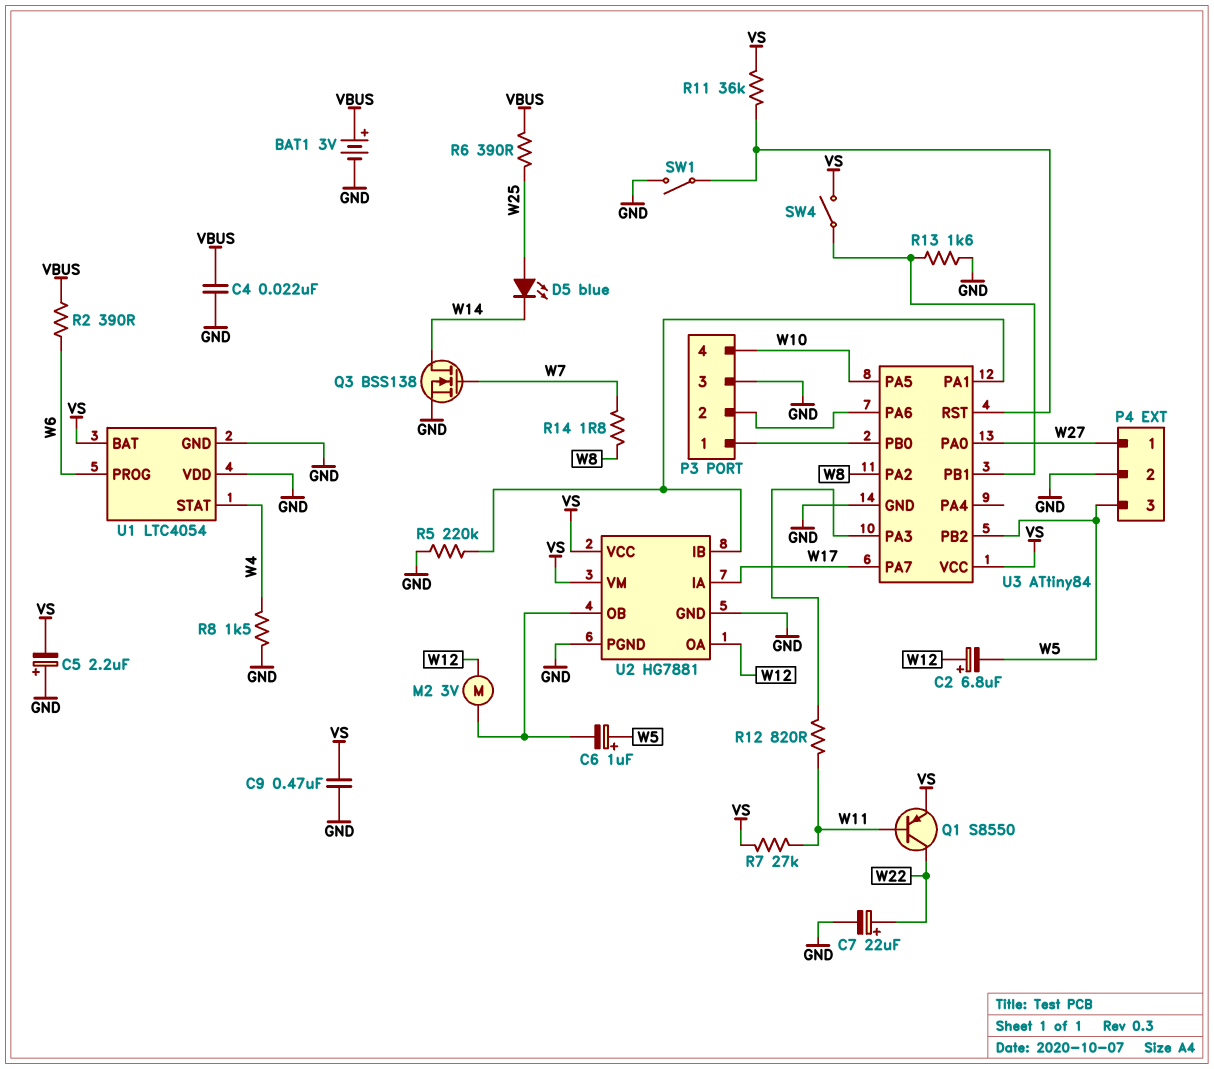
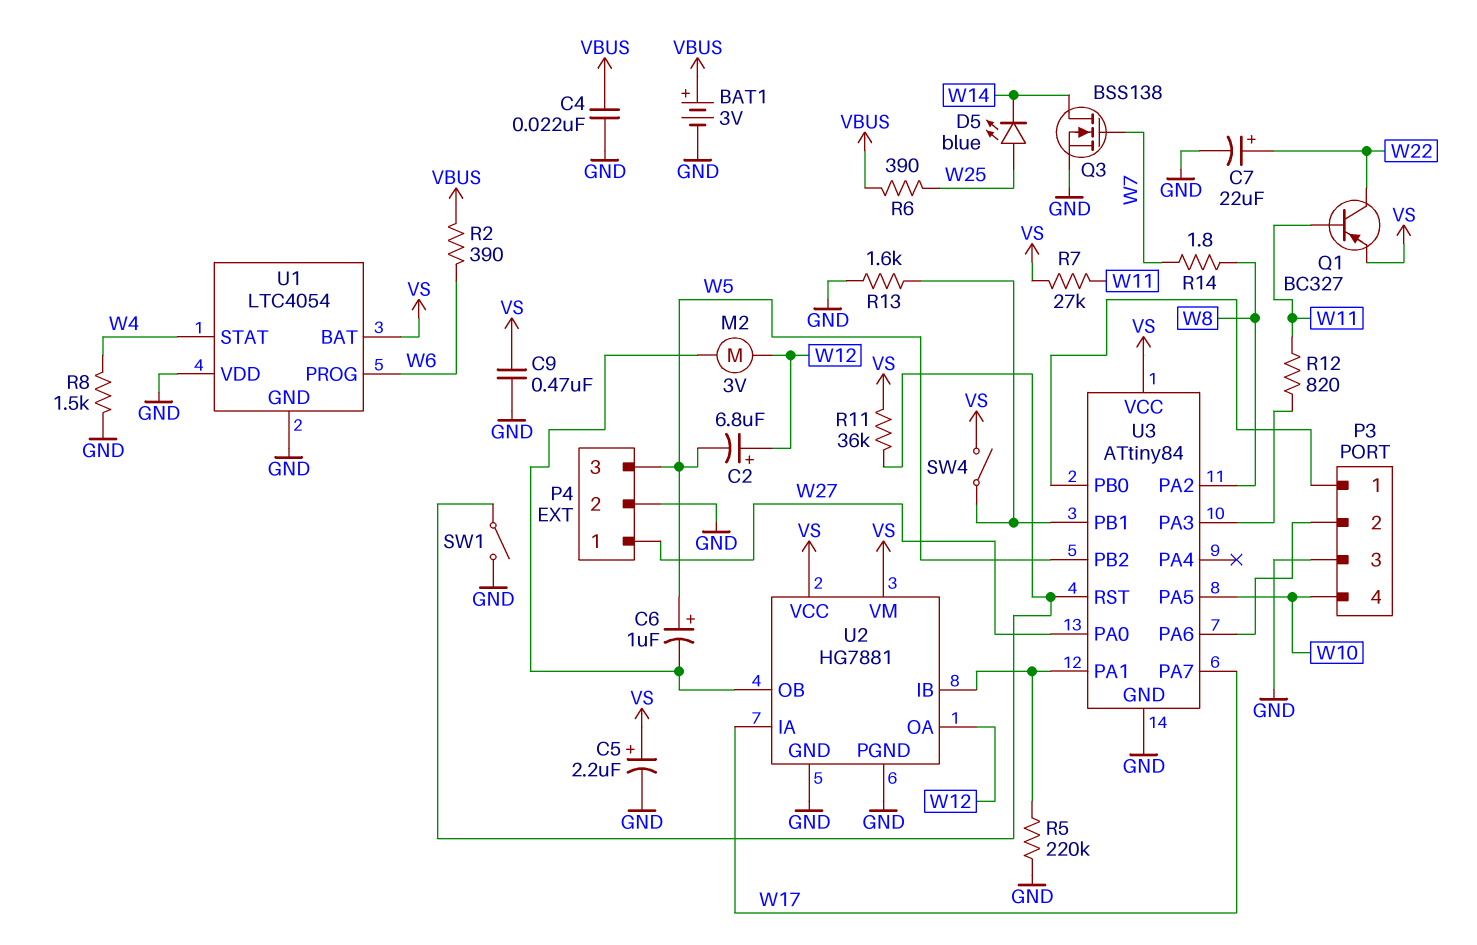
C5: 2.2uF (plus GND, minus VS) -> 2.2uF (plus VS, minus GND)
Q1: PNP S8550 (B W11, C W22, E VS) -> PNP BC327 (B W11, C W22, E VS)

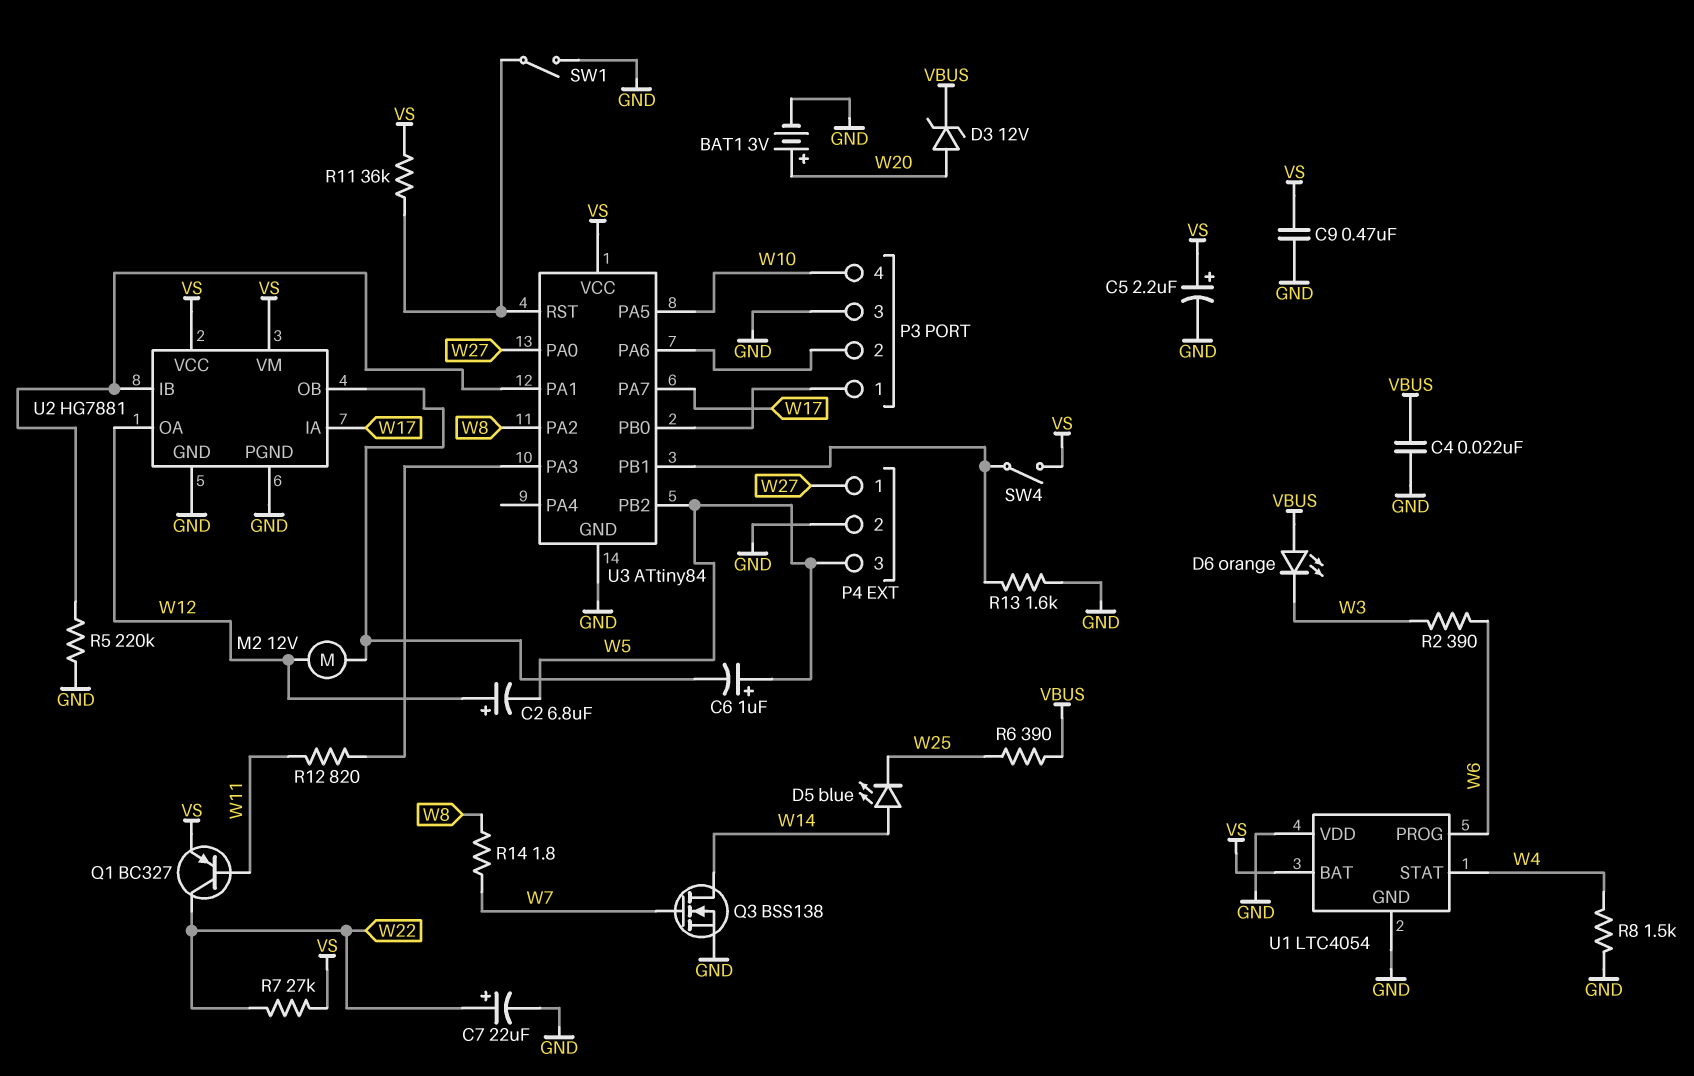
BAT1: 3V (plus VBUS, minus GND) -> 3V (plus W20, minus GND)
D3: none -> zener 12V (A W20, K VBUS)
D5: LED blue (A W25, K W14) -> LED blue (A W14, K W25)
D6: none -> LED orange (A VBUS, K W3)
M2: motor 3V (U2/OB, W12) -> motor 12V (U2/OB, W12)
R2: 390 (VBUS, W6) -> 390 (W3, W6)
R7: 27k (VS, W11) -> 27k (VS, W22)

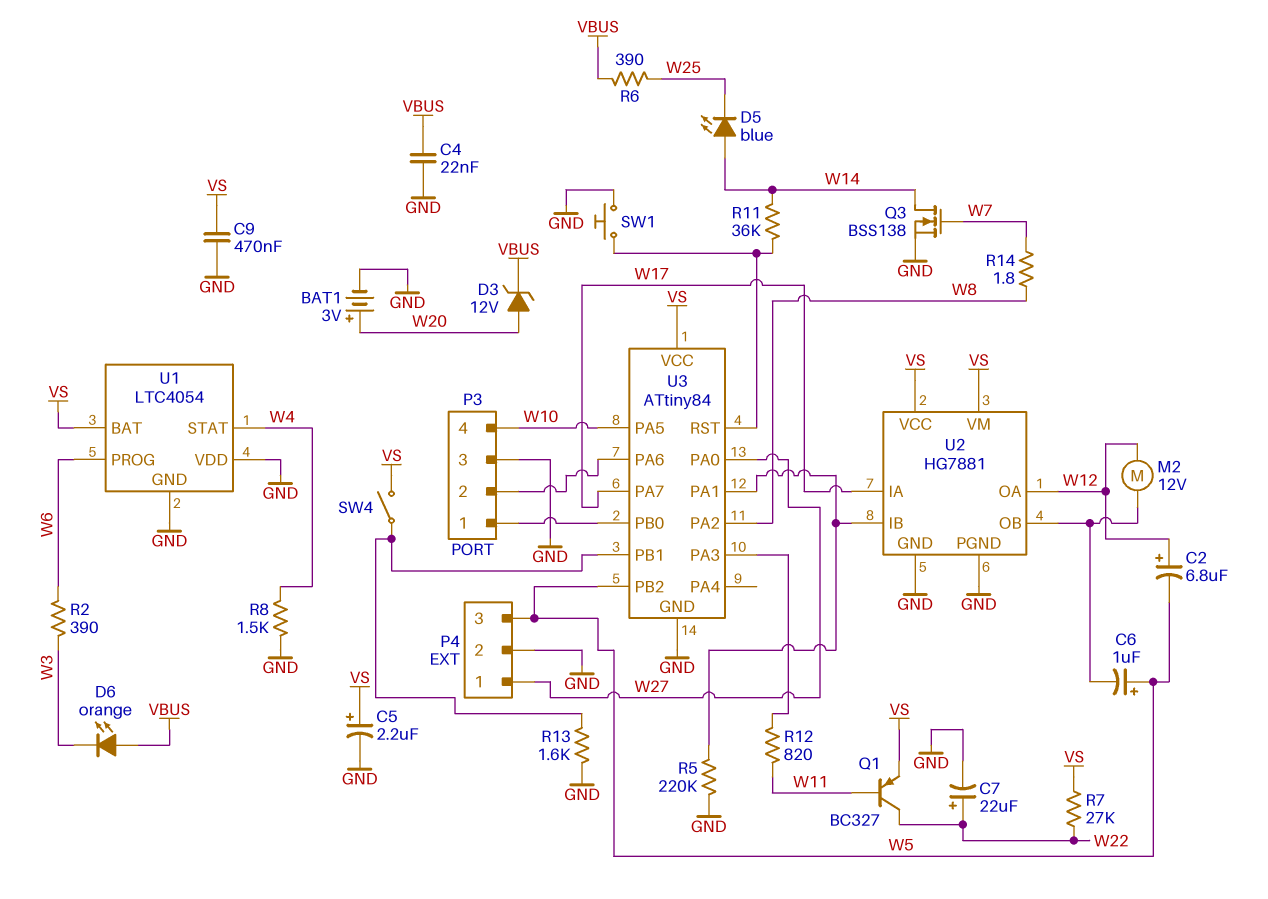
R11: 36k (U3/RST, VS) -> 36k (U3/RST, W14)
SW1: switch (GND, U3/RST) -> button (GND, U3/RST)

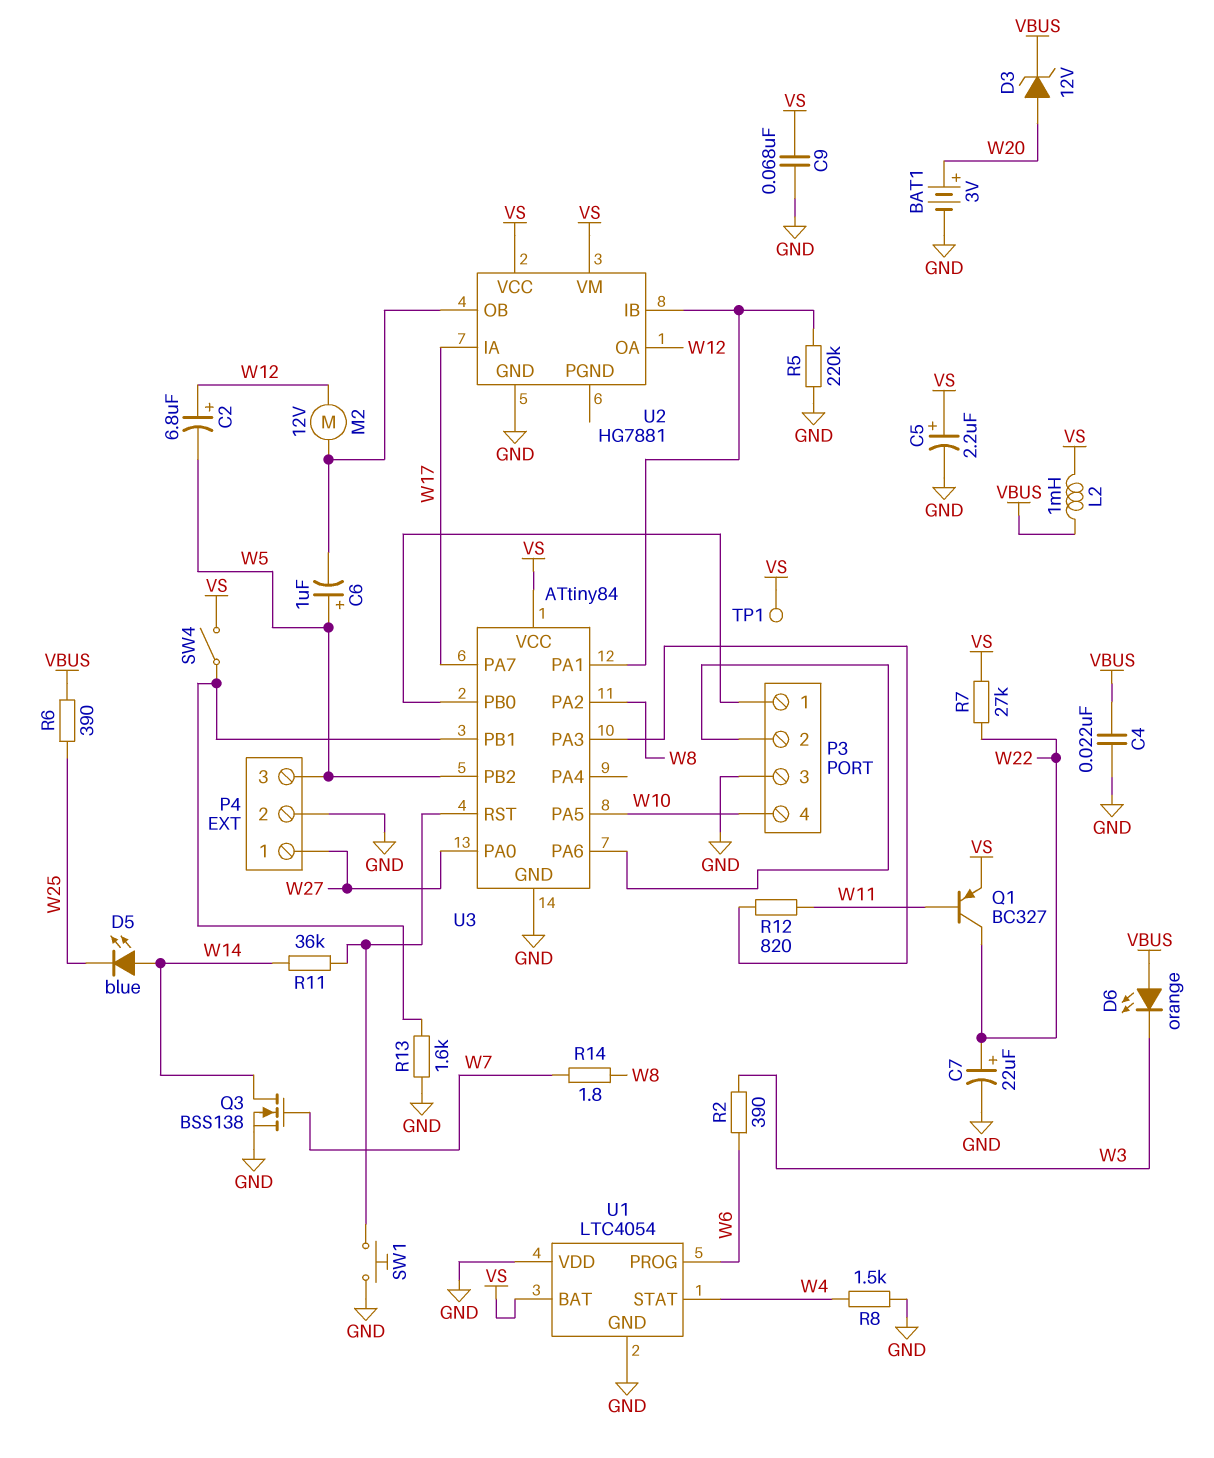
C9: 470nF (GND, VS) -> 68nF (GND, VS)
L2: none -> 1mH (VBUS, VS)
TP1: none -> test point (VS)
U2 pin PGND: GND -> none

